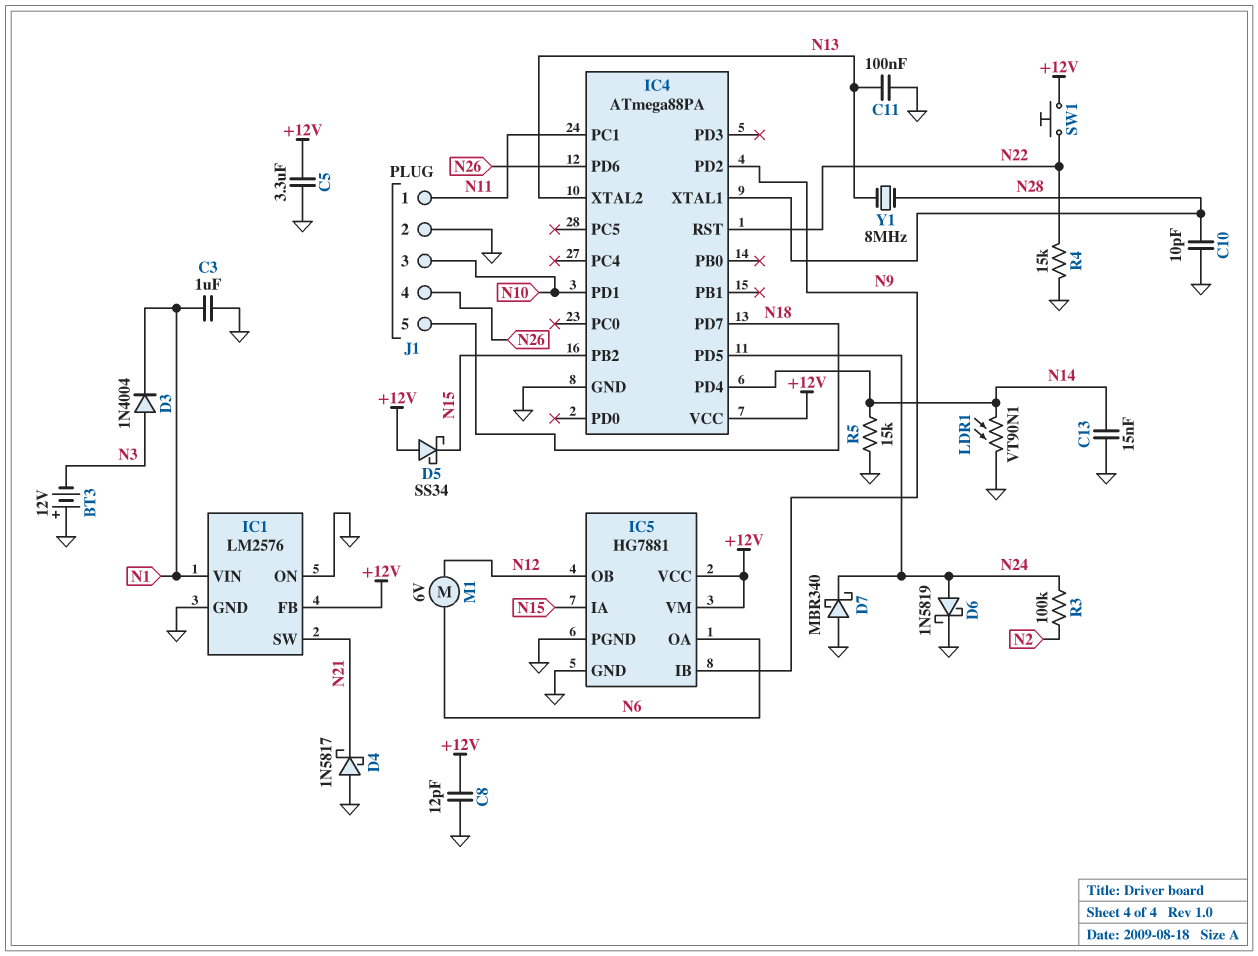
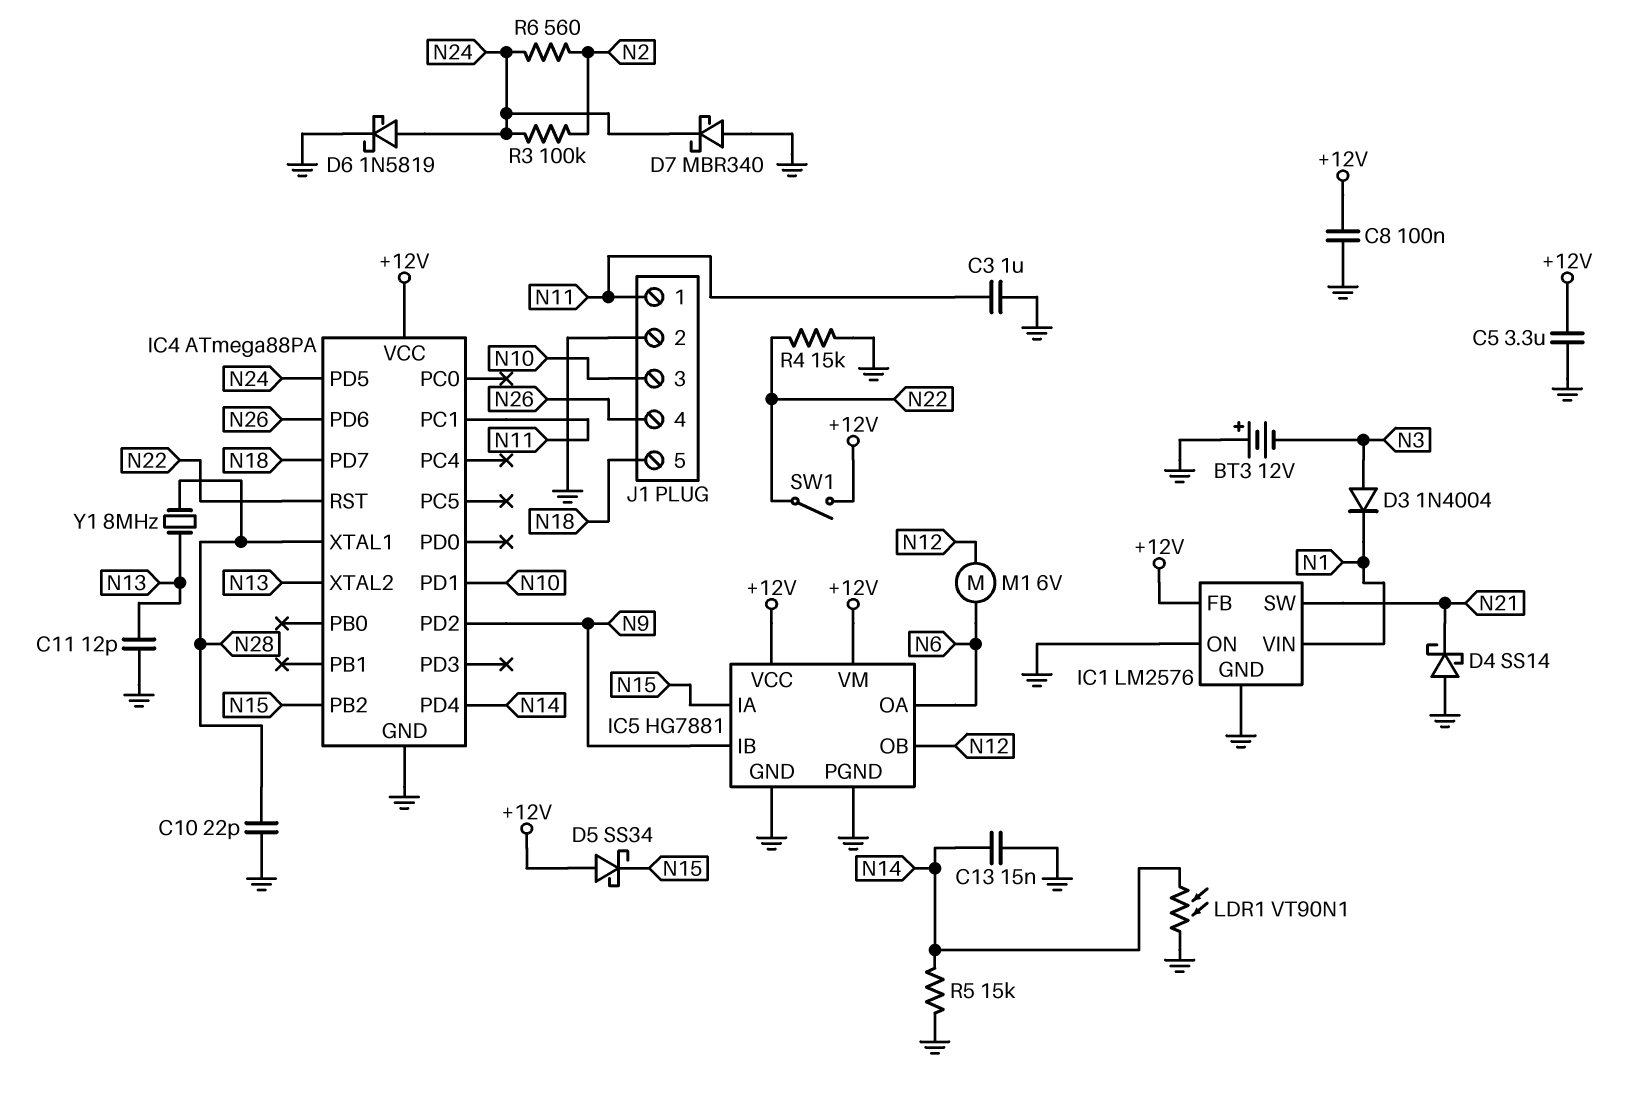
C3: 1uF (GND, N1) -> 1uF (GND, N11)
C8: 12pF (+12V, GND) -> 100nF (+12V, GND)
C10: 10pF (GND, N28) -> 22pF (GND, N28)
C11: 100nF (GND, N13) -> 12pF (GND, N13)
D4: schottky 1N5817 (A GND, K N21) -> schottky SS14 (A GND, K N21)
R6: none -> 560 (N2, N24)
SW1: button (+12V, N22) -> switch (+12V, N22)

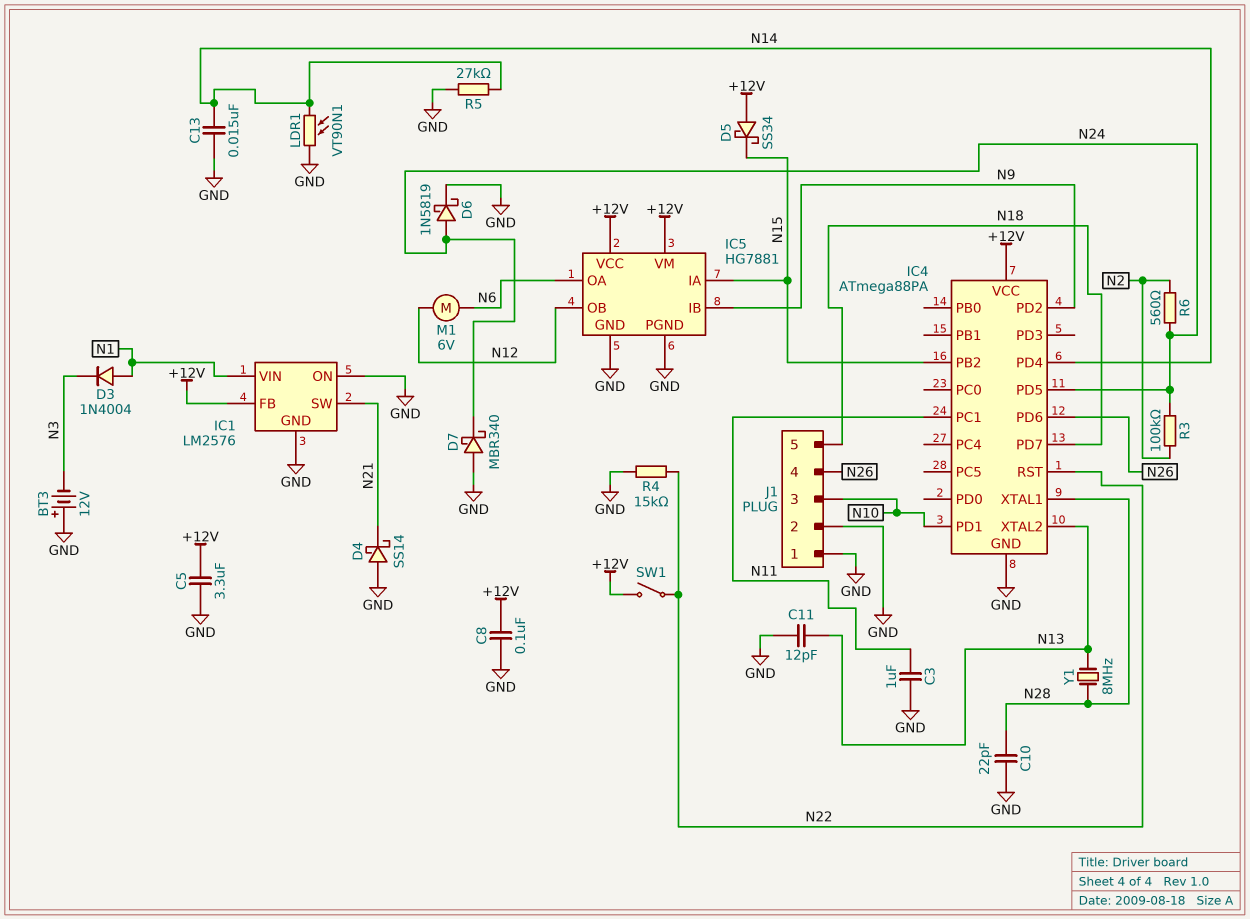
D3: diode 1N4004 (A N3, K N1) -> diode 1N4004 (A N1, K N3)
J1 pin 1: N11 -> GND
R5: 15k (GND, N14) -> 27k (GND, N14)

